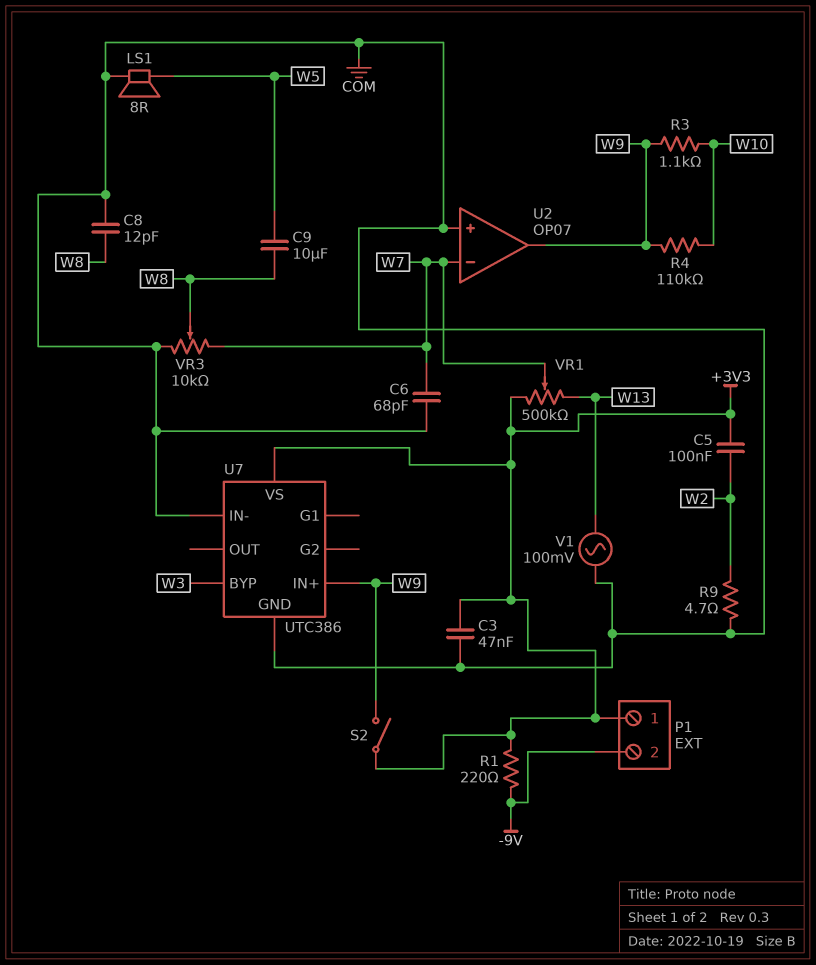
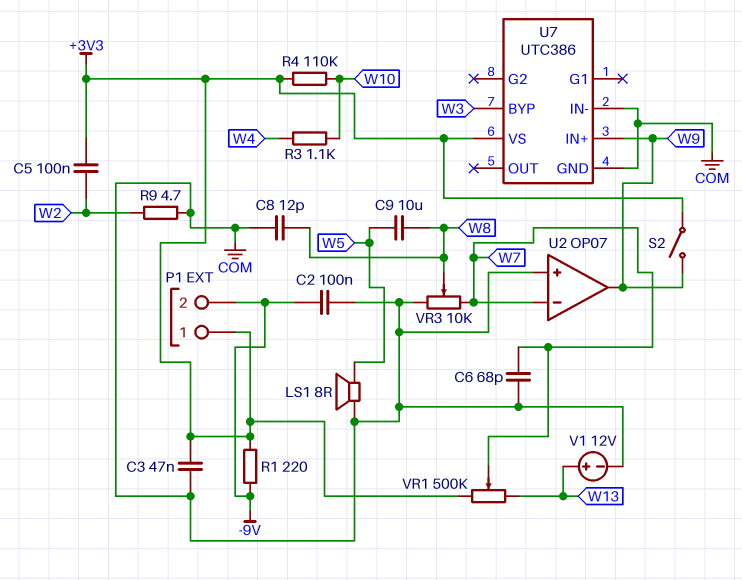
C2: none -> 100nF (-9V, COM)
R3: 1.1k (W9, W10) -> 1.1k (W4, W10)
R4: 110k (W9, W10) -> 110k (+3V3, W10)
V1: AC 100mV (COM, W13) -> 12V (plus W13, minus COM)

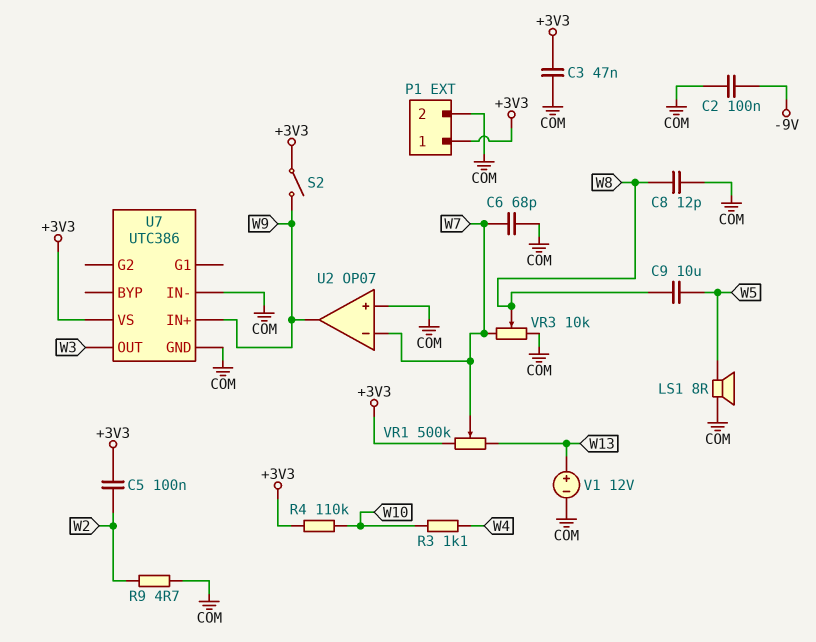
P1 pin 2: -9V -> COM
R1: 220 (+3V3, -9V) -> none
U7 pin BYP: W3 -> none
U7 pin OUT: none -> W3

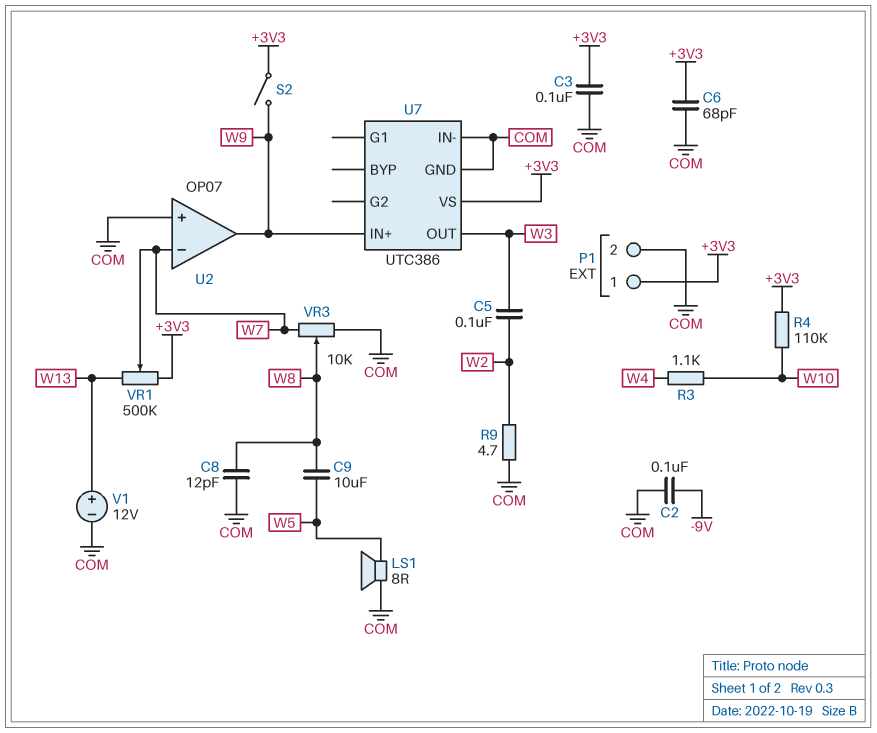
C3: 47nF (+3V3, COM) -> 100nF (+3V3, COM)
C5: 100nF (+3V3, W2) -> 100nF (W2, W3)
C6: 68pF (COM, W7) -> 68pF (+3V3, COM)

